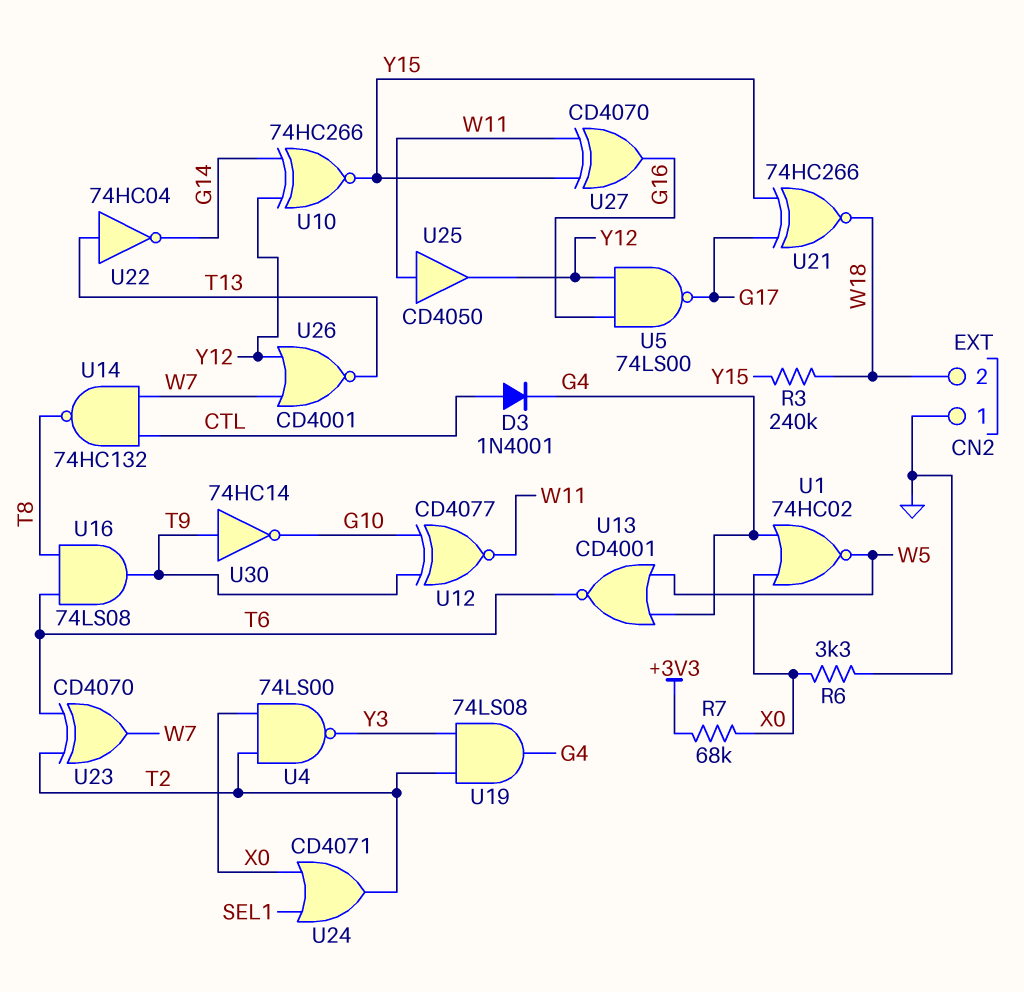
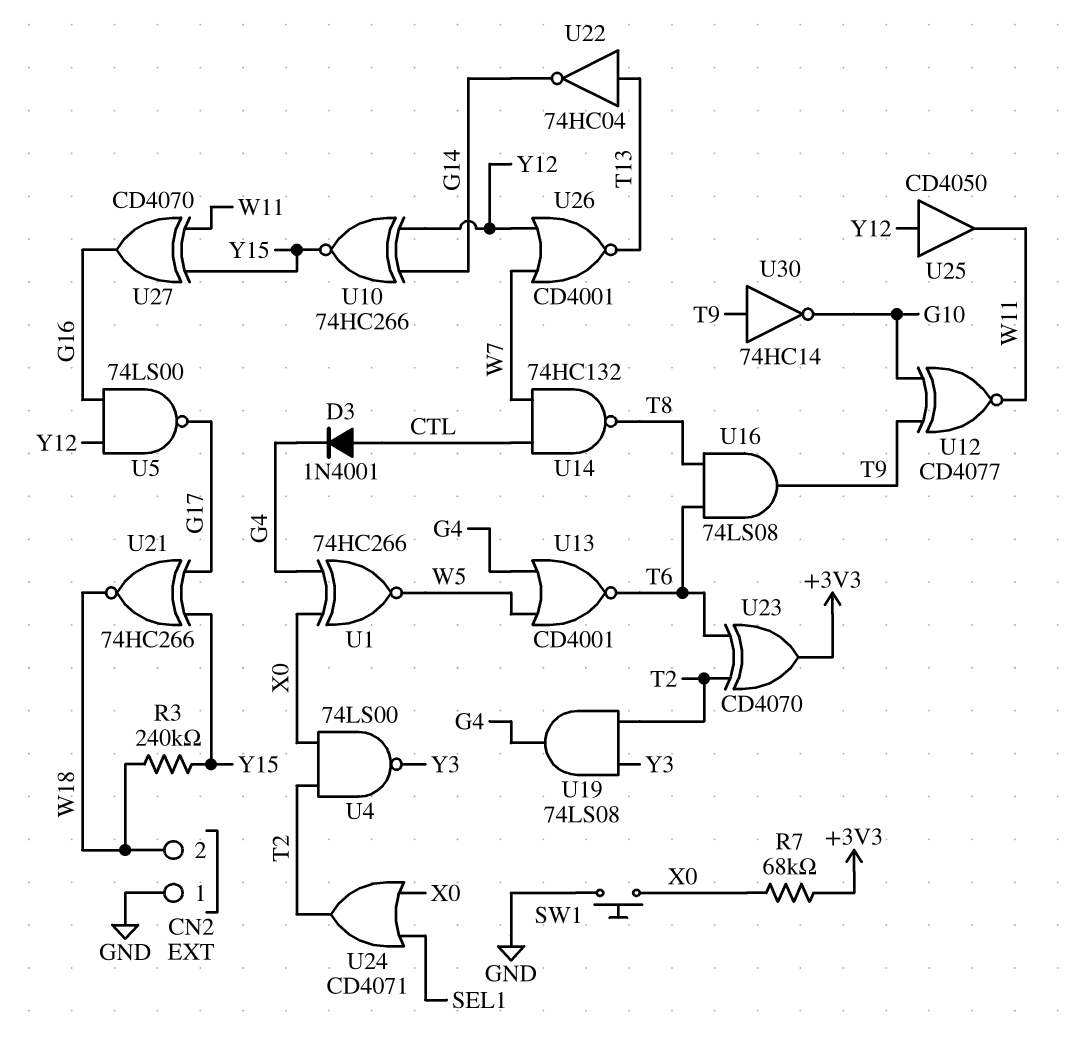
R6: 3.3k (GND, X0) -> none
SW1: none -> button (GND, X0)
U1: NOR 74HC02 (in G4, in X0, out W5) -> XNOR 74HC266 (in G4, in X0, out W5)
U23: XOR CD4070 (in T2, in T6, out W7) -> XOR CD4070 (in T2, in T6, out +3V3)
U25: buffer CD4050 (in W11, out Y12) -> buffer CD4050 (in Y12, out W11)

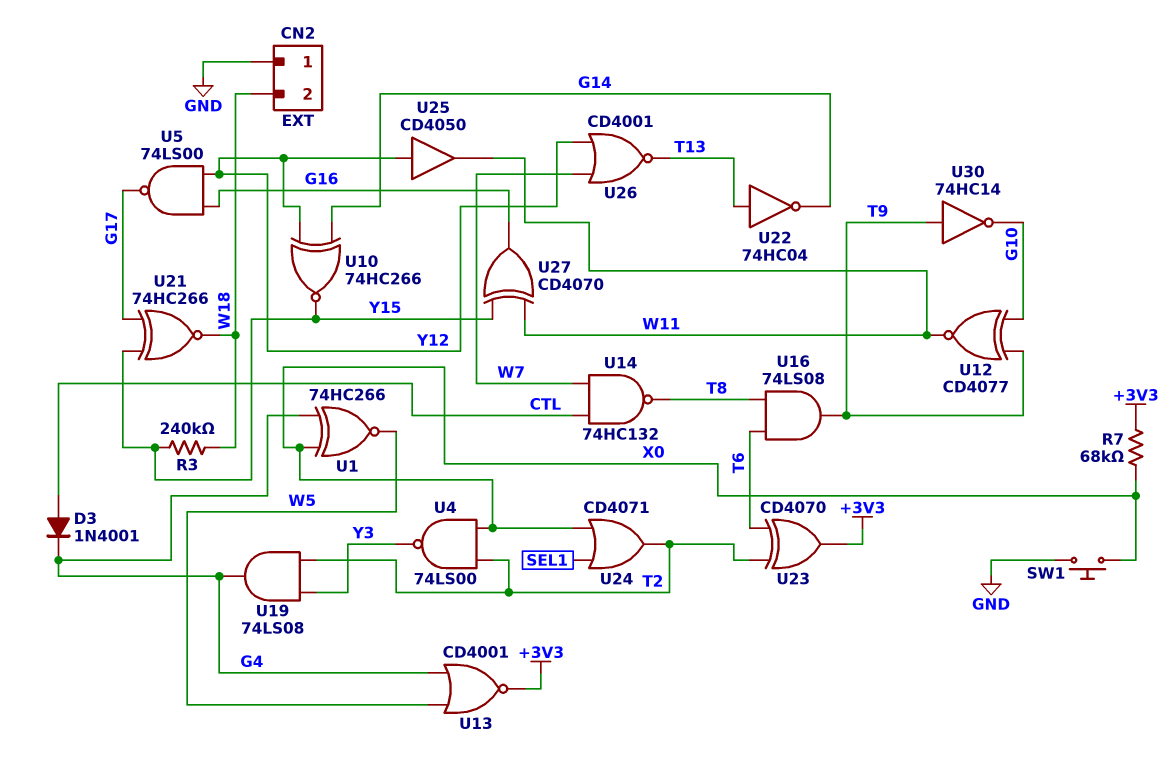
U13: NOR CD4001 (in G4, in W5, out T6) -> NOR CD4001 (in G4, in W5, out +3V3)

